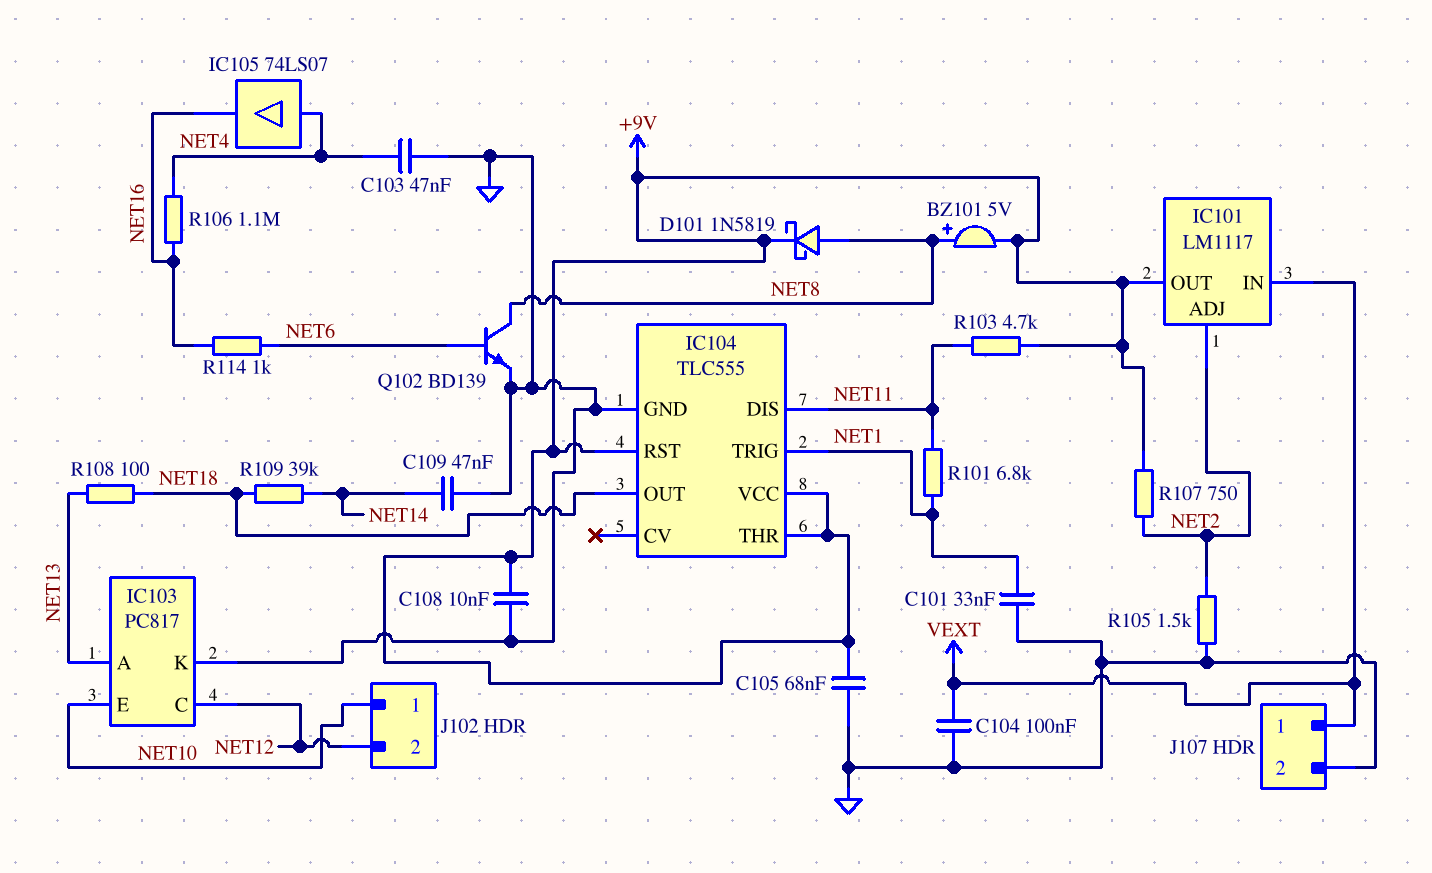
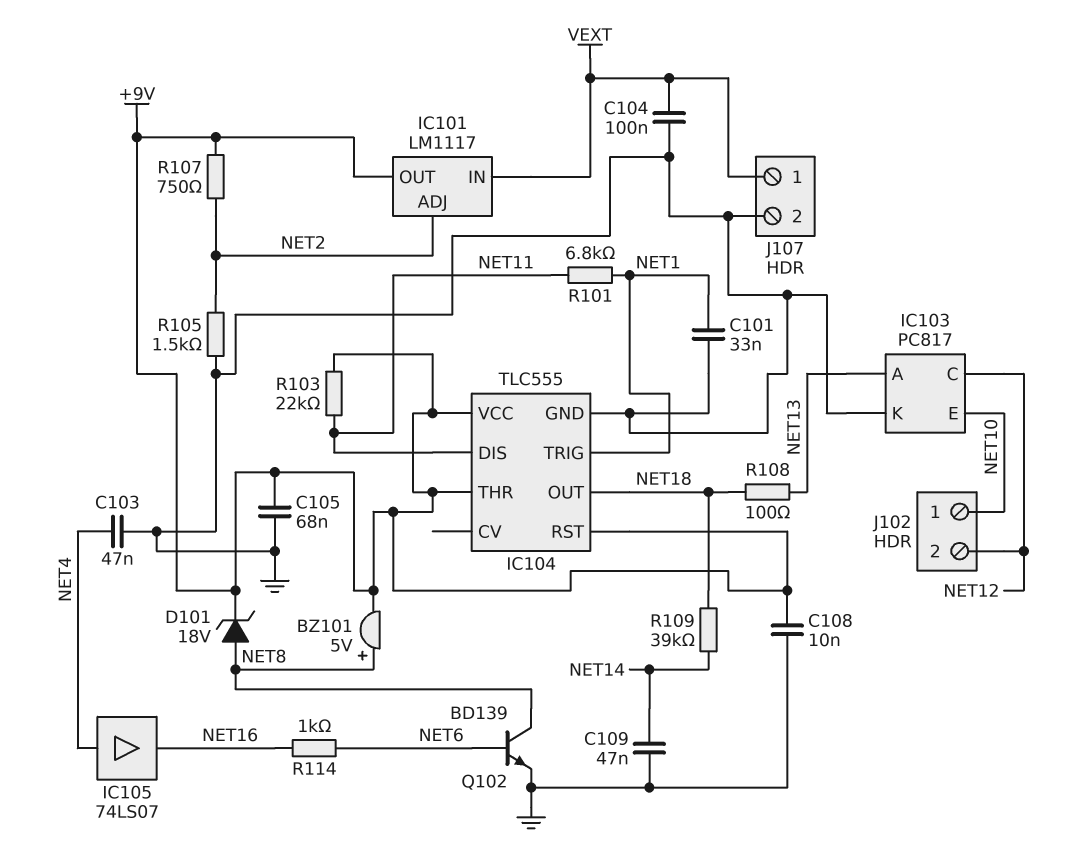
D101: schottky 1N5819 (A NET8, K +9V) -> zener 18V (A NET8, K +9V)
R103: 4.7k (+9V, NET11) -> 22k (+9V, NET11)
R106: 1.1M (NET4, NET16) -> none

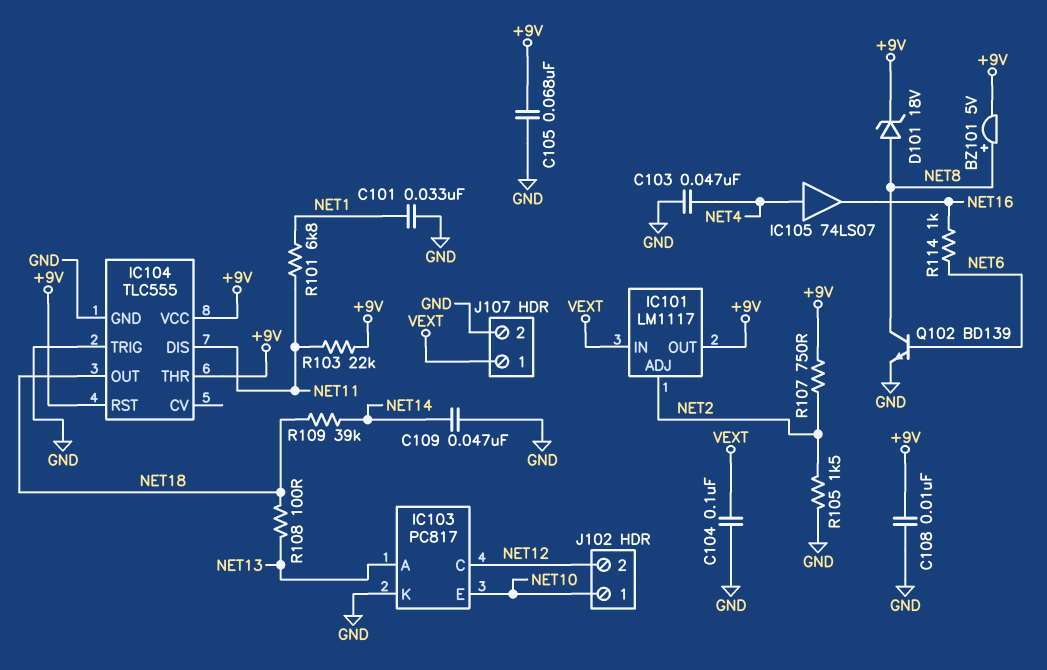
IC104 pin TRIG: NET1 -> GND

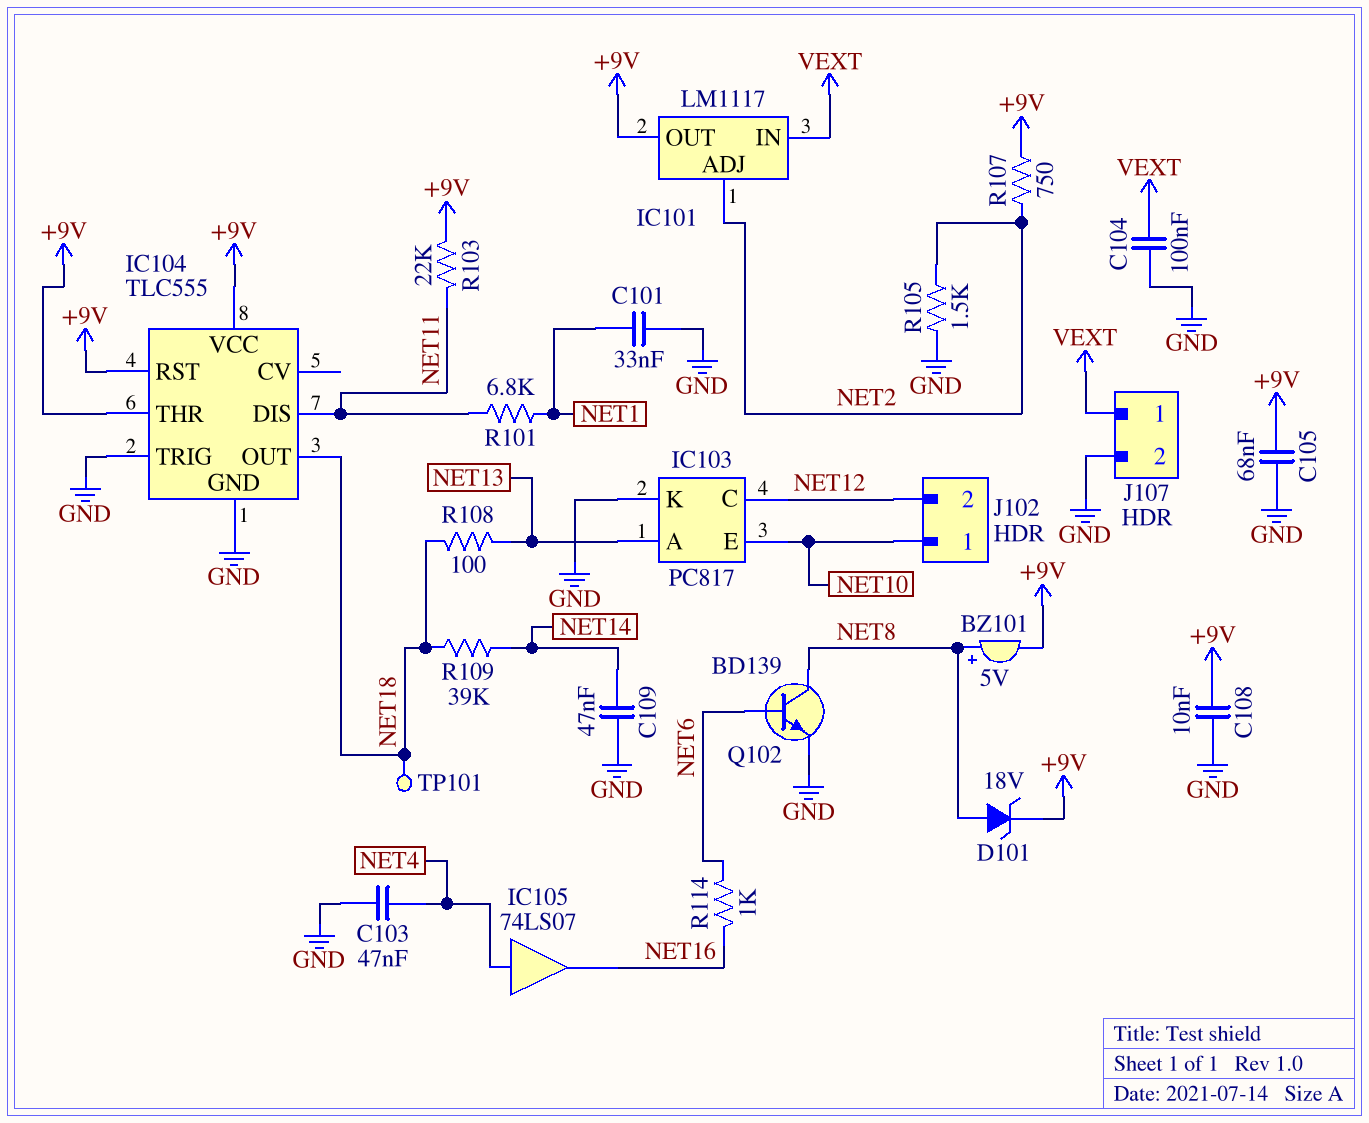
TP101: none -> test point (NET18)

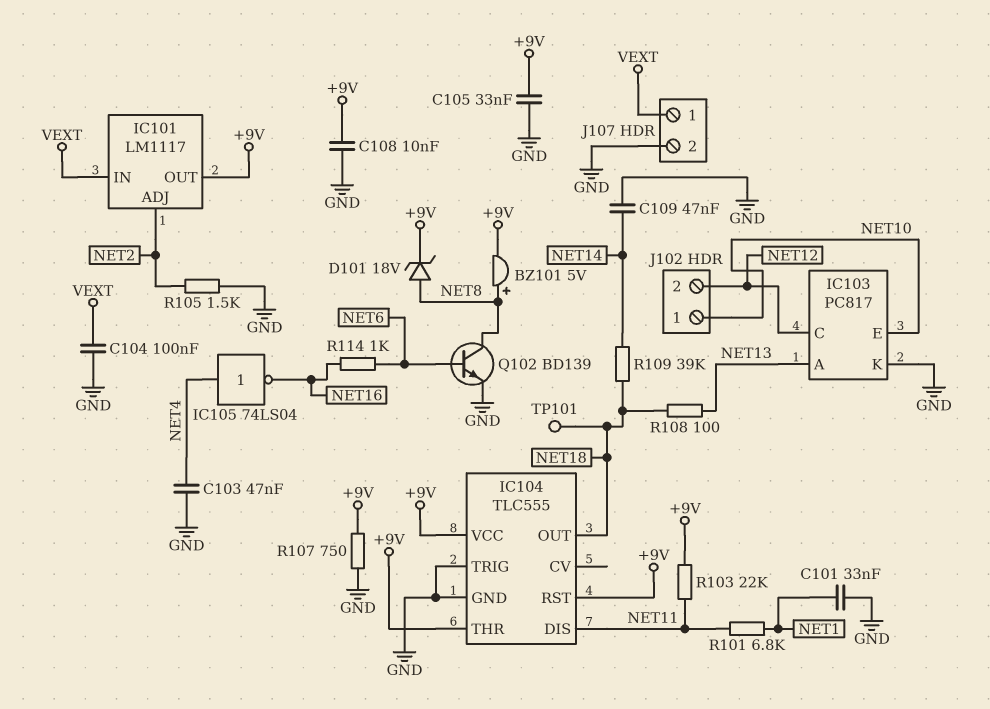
C105: 68nF (+9V, GND) -> 33nF (+9V, GND)
IC105: buffer 74LS07 (in NET4, out NET16) -> NOT 74LS04 (in NET4, out NET16)
R107: 750 (+9V, NET2) -> 750 (+9V, GND)

